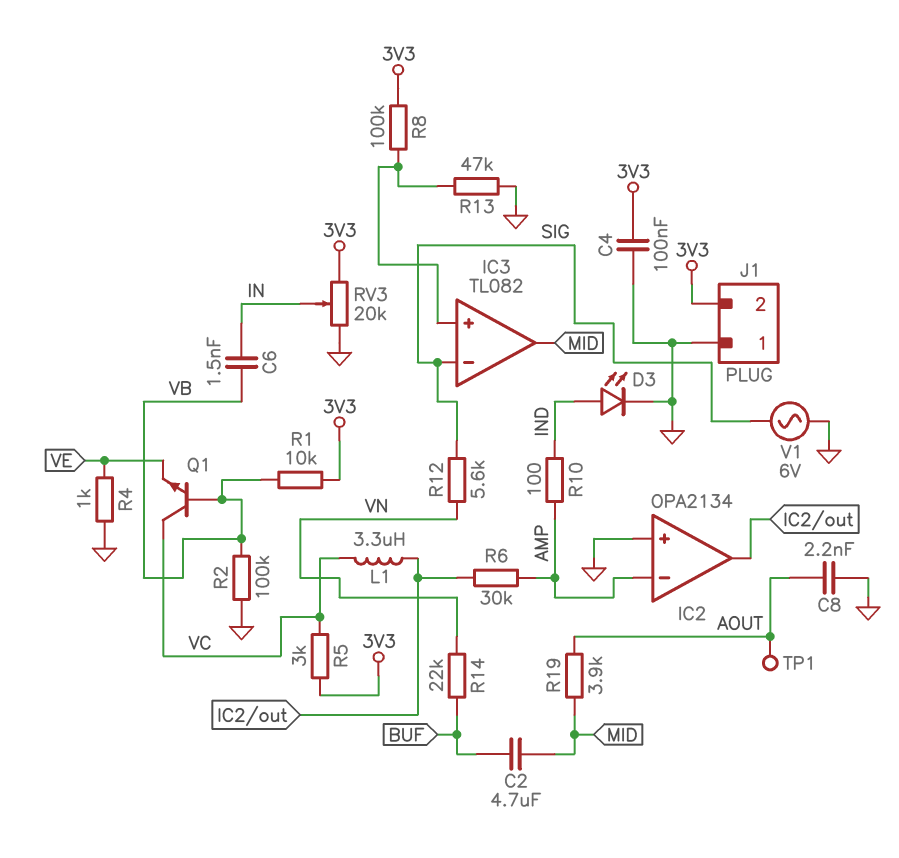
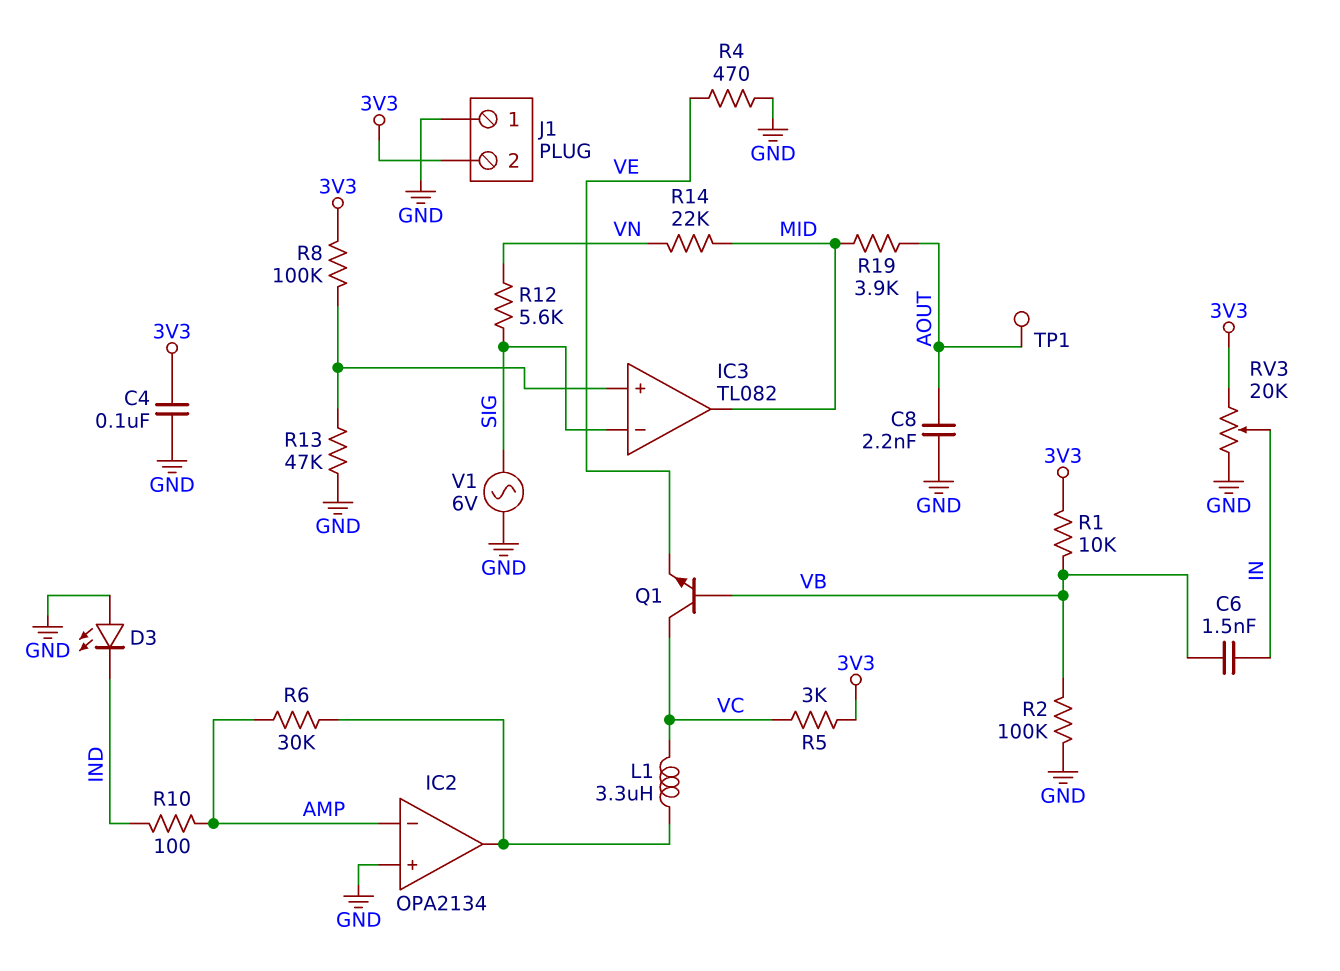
C2: 4.7uF (BUF, MID) -> none
D3: LED (A IND, K GND) -> LED (A GND, K IND)
R4: 1k (GND, VE) -> 470 (GND, VE)
R14: 22k (BUF, VN) -> 22k (MID, VN)

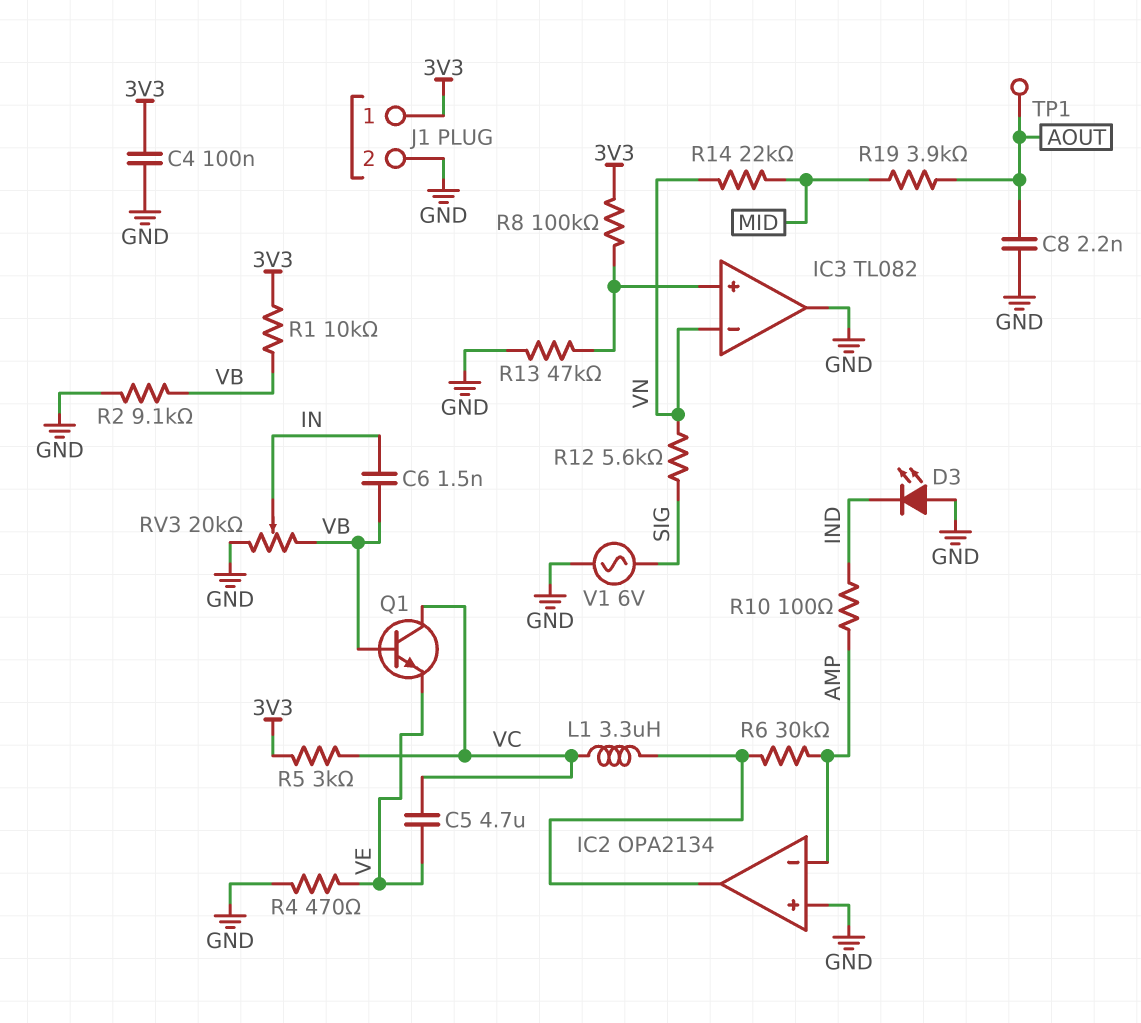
C5: none -> 4.7uF (VC, VE)
IC3 pin in-: SIG -> VN
IC3 pin out: MID -> GND
J1 pin 1: GND -> 3V3
J1 pin 2: 3V3 -> GND
R2: 100k (GND, VB) -> 9.1k (GND, VB)
RV3: 20k (3V3, GND, wiper IN) -> 20k (GND, VB, wiper IN)

